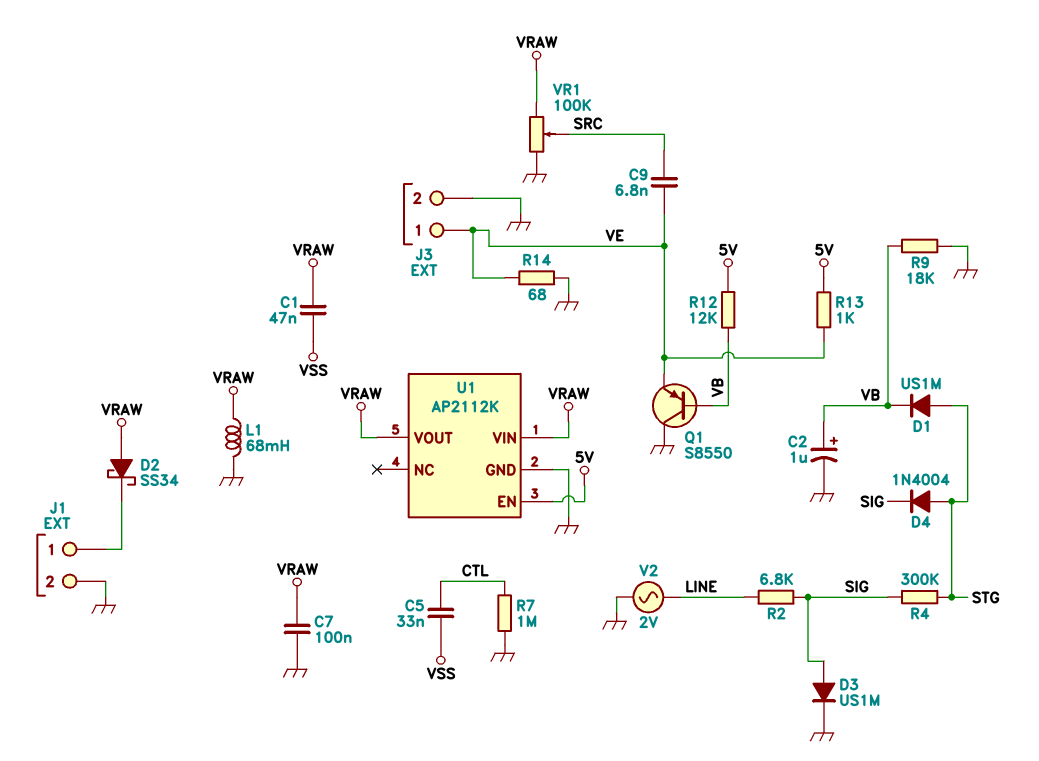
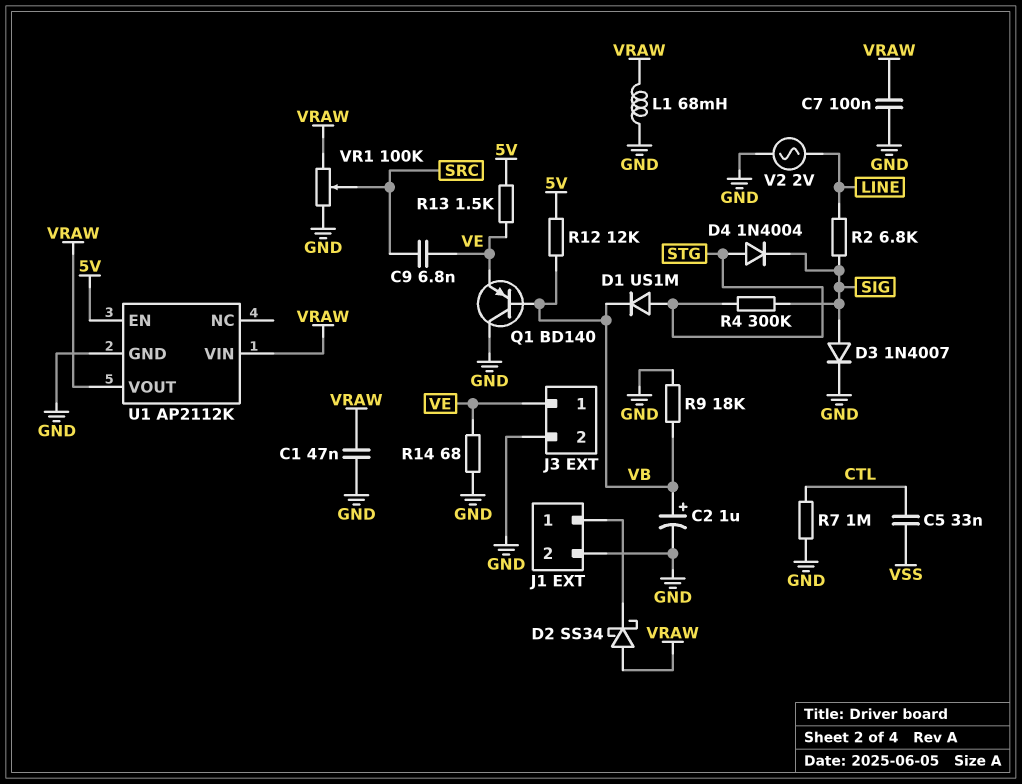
C1: 47nF (VRAW, VSS) -> 47nF (GND, VRAW)
D3: diode US1M (A SIG, K GND) -> diode 1N4007 (A SIG, K GND)
Q1: PNP S8550 (B VB, C GND, E VE) -> PNP BD140 (B VB, C GND, E VE)
R13: 1k (5V, VE) -> 1.5k (5V, VE)

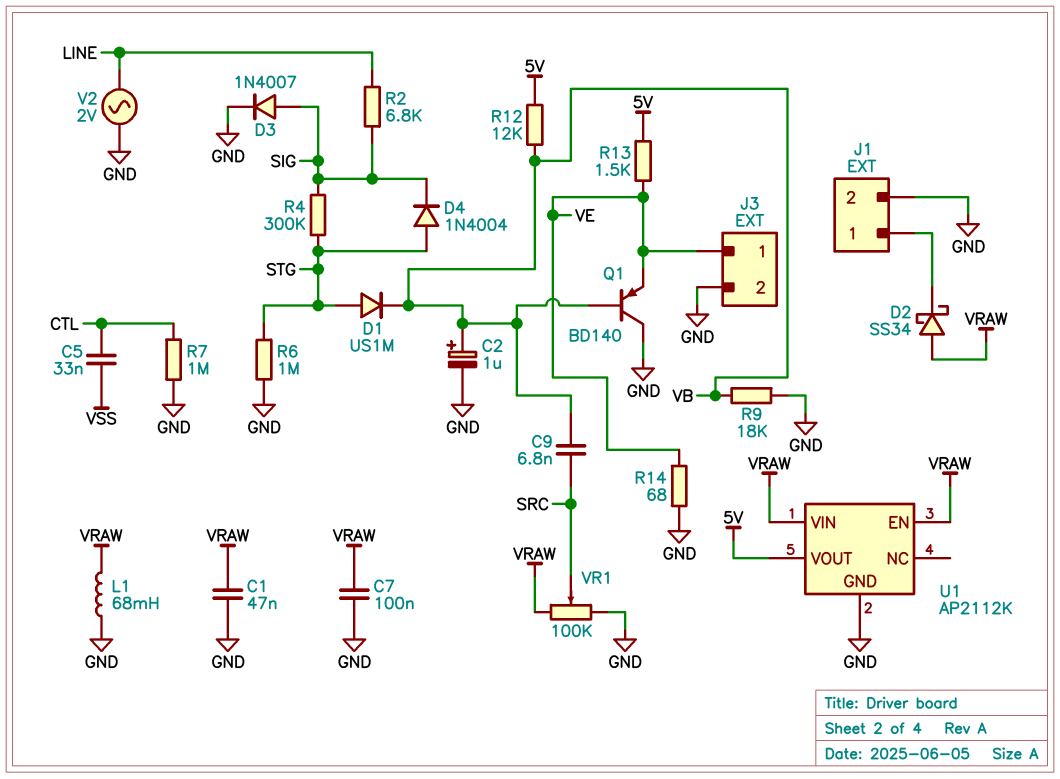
C9: 6.8nF (SRC, VE) -> 6.8nF (SRC, VB)
R6: none -> 1M (GND, STG)
U1 pin EN: 5V -> VRAW
U1 pin VOUT: VRAW -> 5V

